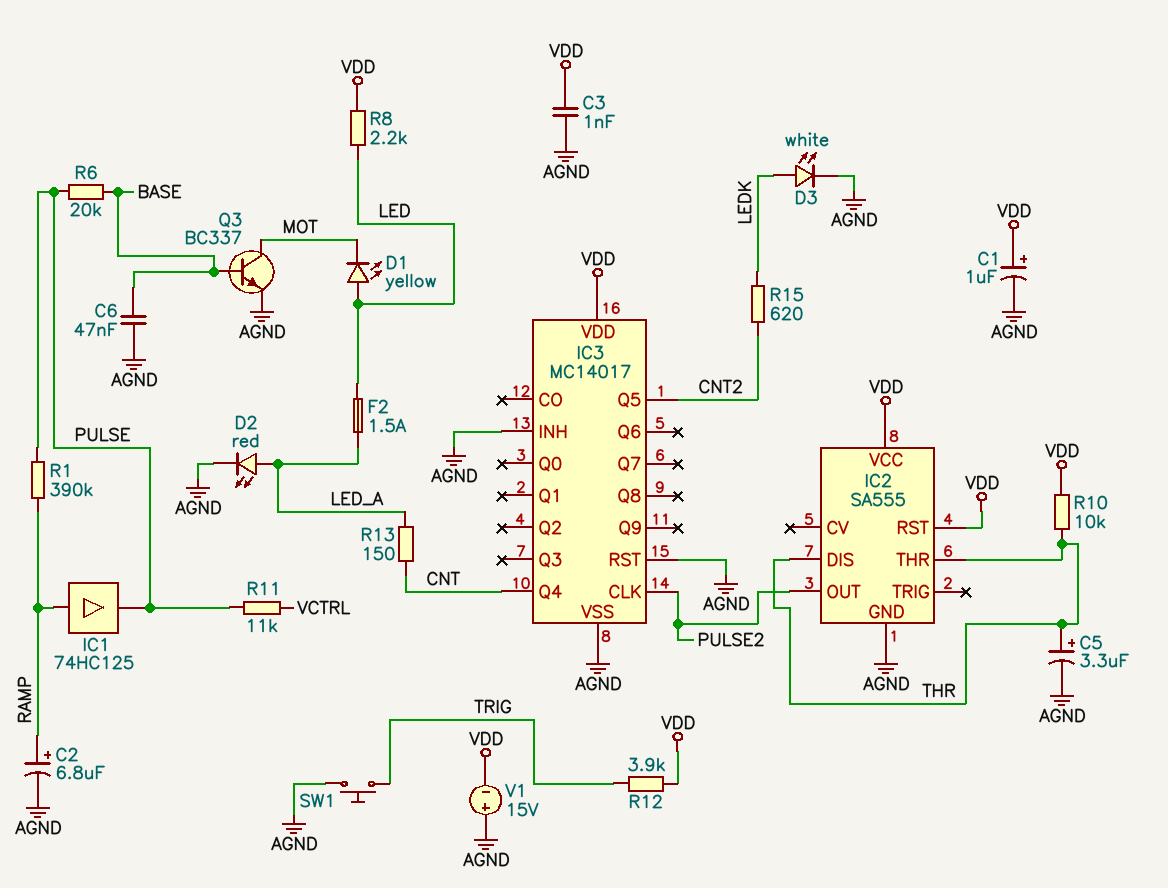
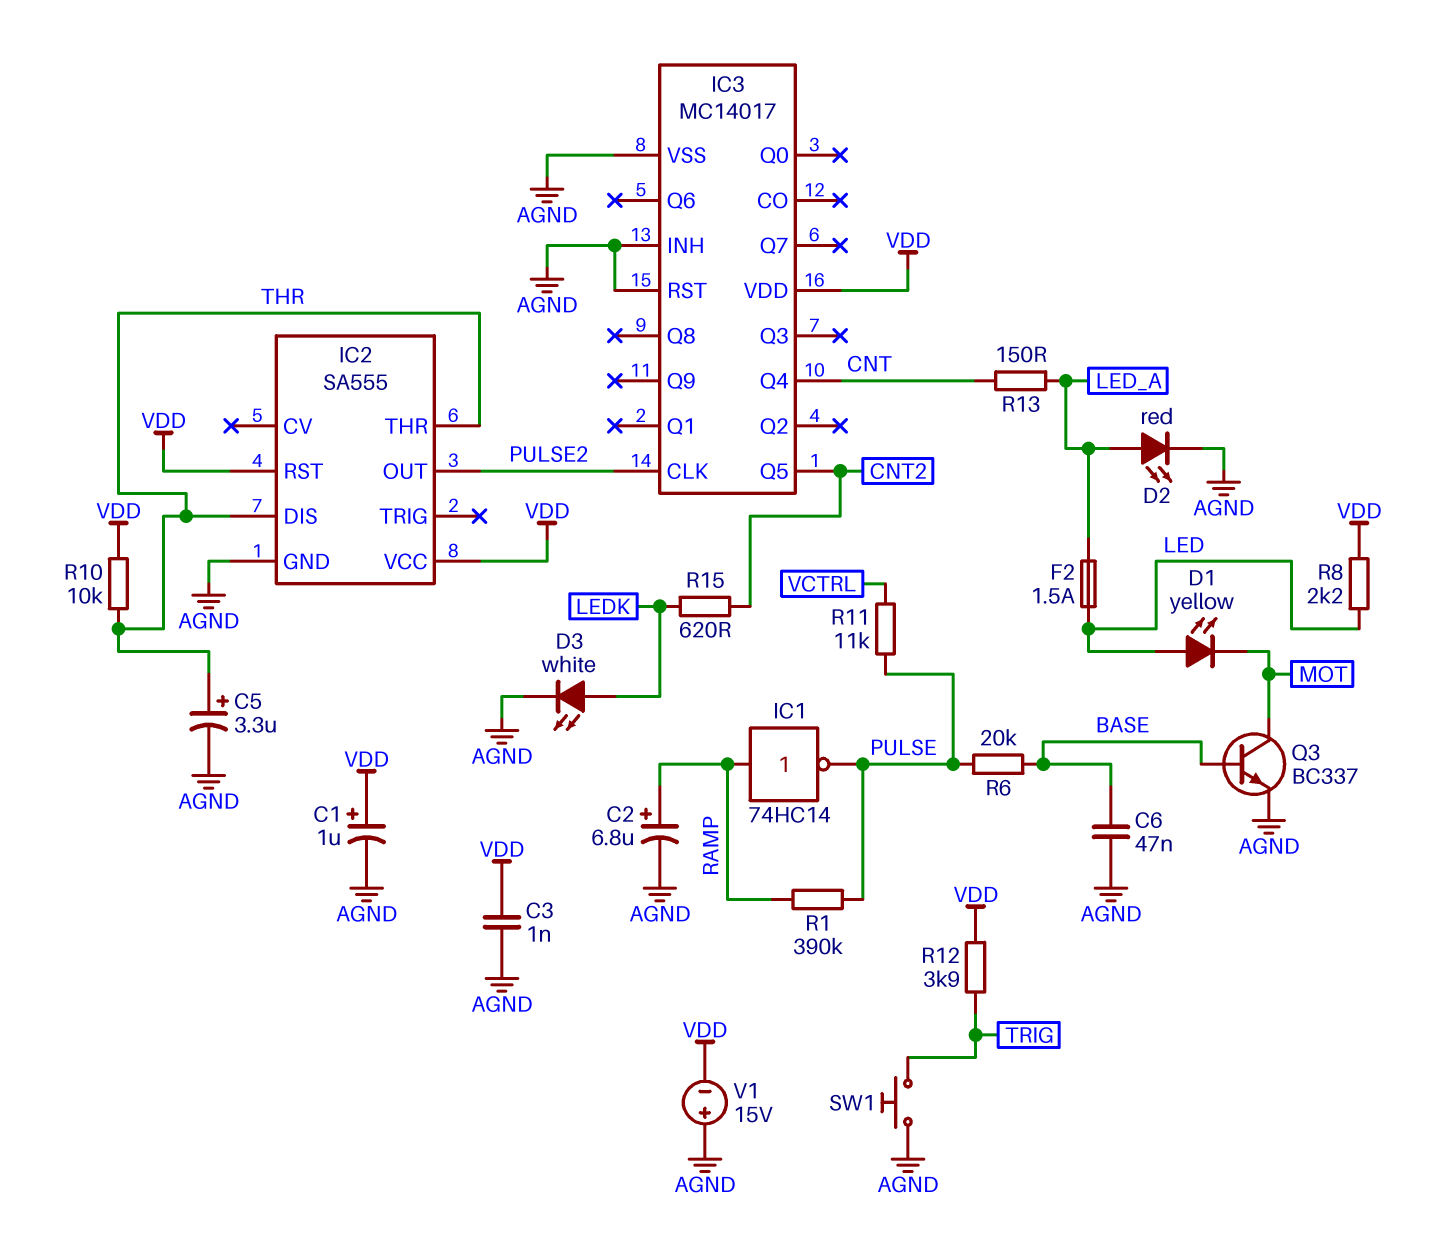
IC1: buffer 74HC125 (in RAMP, out PULSE) -> NOT 74HC14 (in RAMP, out PULSE)

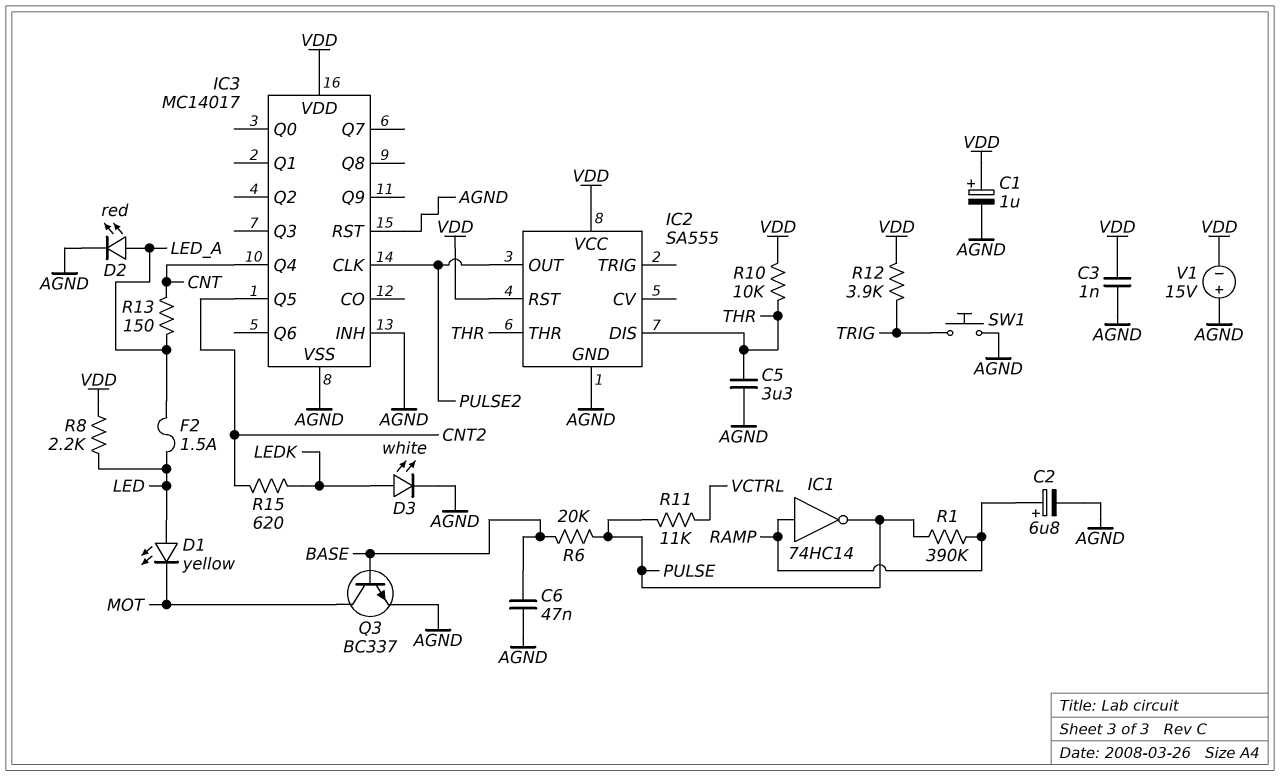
C5: 3.3uF (plus THR, minus AGND) -> 3.3uF (AGND, THR)

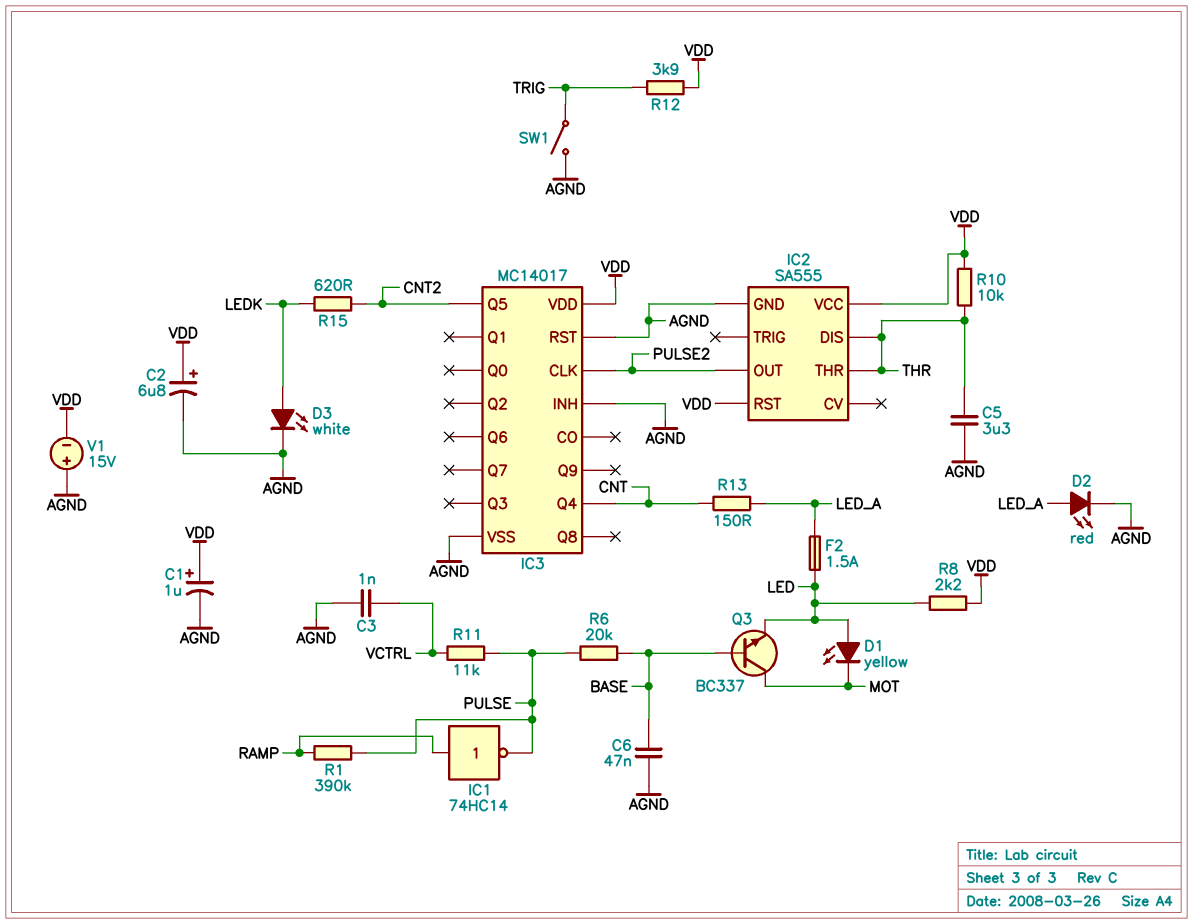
C2: 6.8uF (plus RAMP, minus AGND) -> 6.8uF (plus VDD, minus AGND)
C3: 1nF (AGND, VDD) -> 1nF (AGND, VCTRL)
Q3: NPN BC337 (B BASE, C MOT, E AGND) -> NPN BC337 (B BASE, C MOT, E LED)
SW1: button (AGND, TRIG) -> switch (AGND, TRIG)

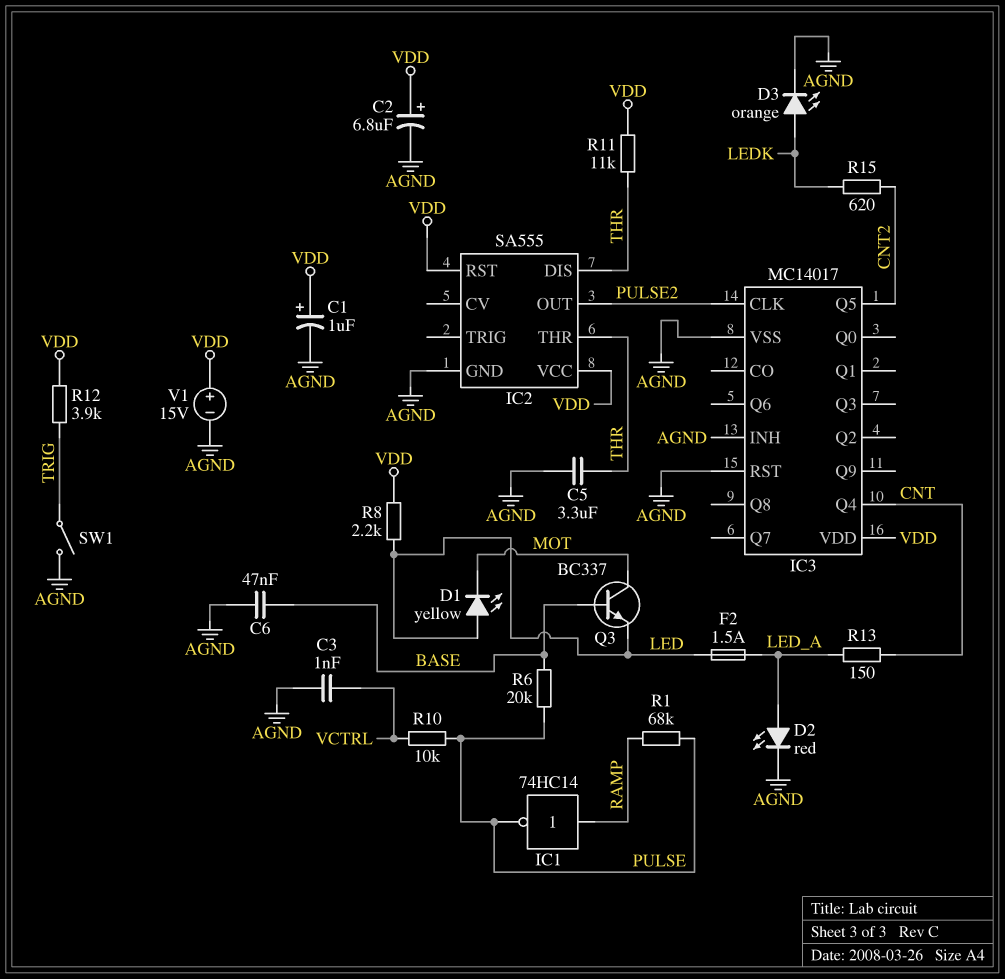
D3: LED white (A LEDK, K AGND) -> LED orange (A LEDK, K AGND)
R1: 390k (PULSE, RAMP) -> 68k (PULSE, RAMP)
R10: 10k (THR, VDD) -> 10k (PULSE, VCTRL)
R11: 11k (PULSE, VCTRL) -> 11k (THR, VDD)
V1: 15V (plus AGND, minus VDD) -> 15V (plus VDD, minus AGND)

